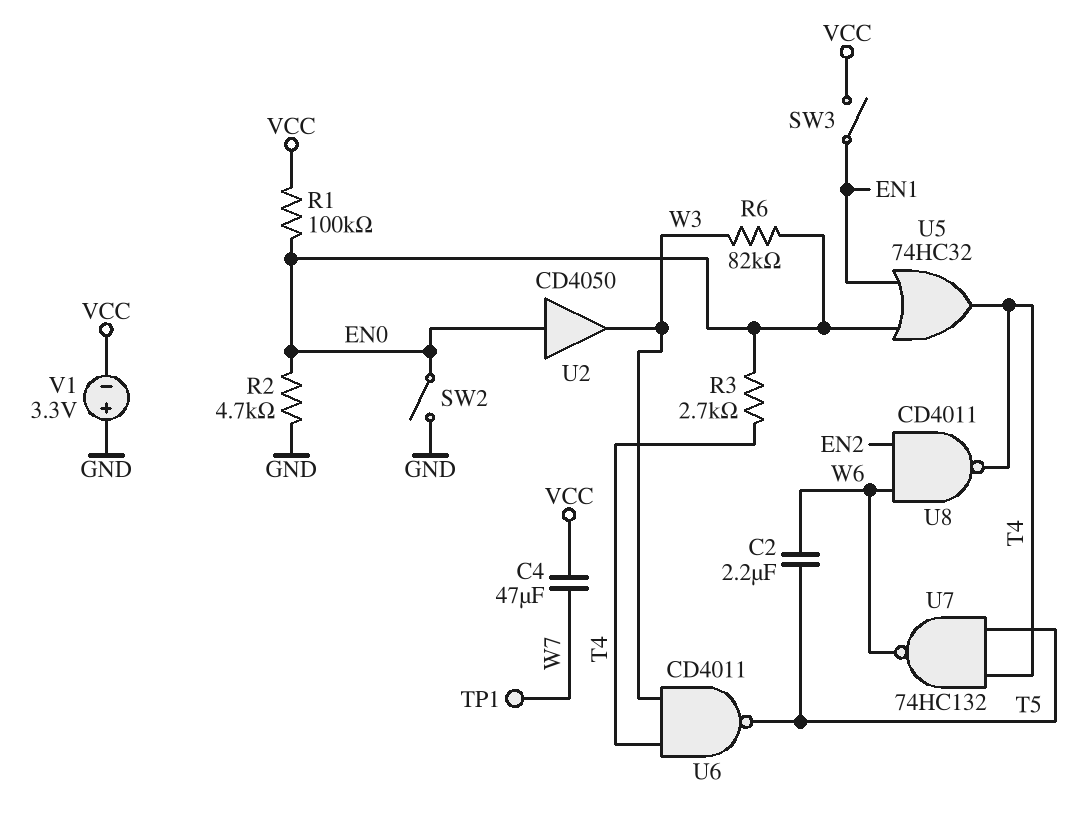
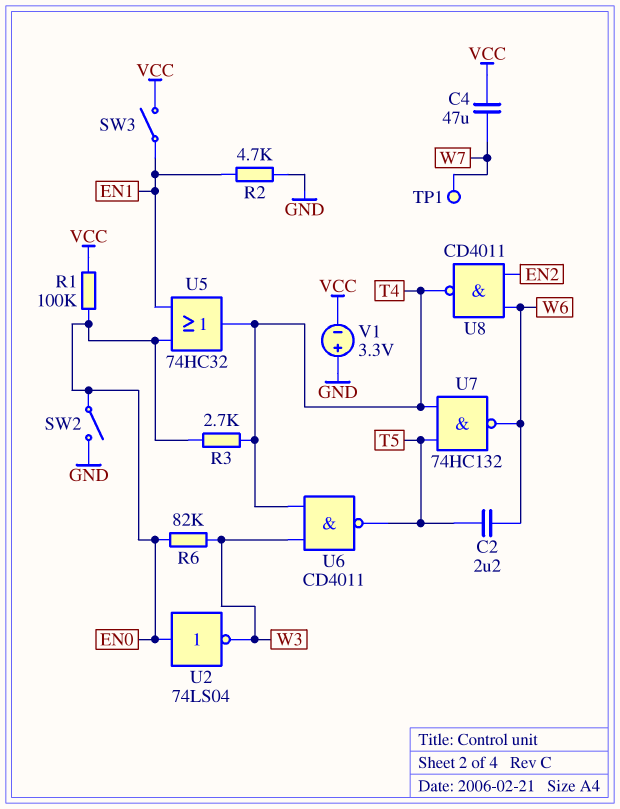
R2: 4.7k (EN0, GND) -> 4.7k (EN1, GND)
U2: buffer CD4050 (in EN0, out W3) -> NOT 74LS04 (in EN0, out W3)

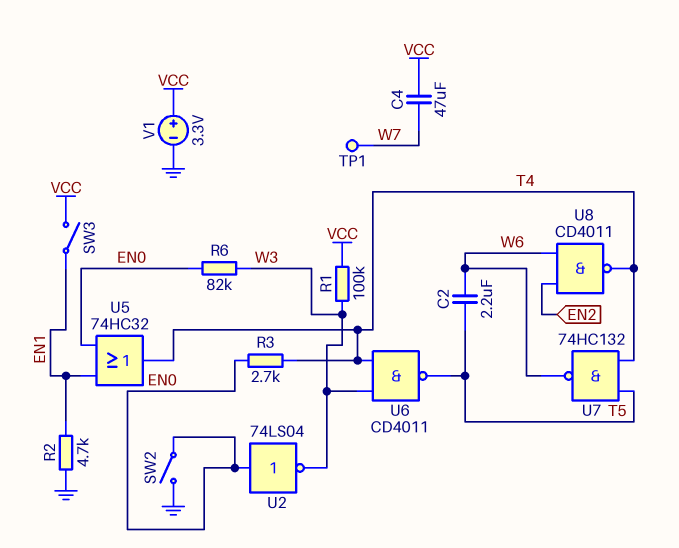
R1: 100k (EN0, VCC) -> 100k (VCC, W3)
V1: 3.3V (plus GND, minus VCC) -> 3.3V (plus VCC, minus GND)

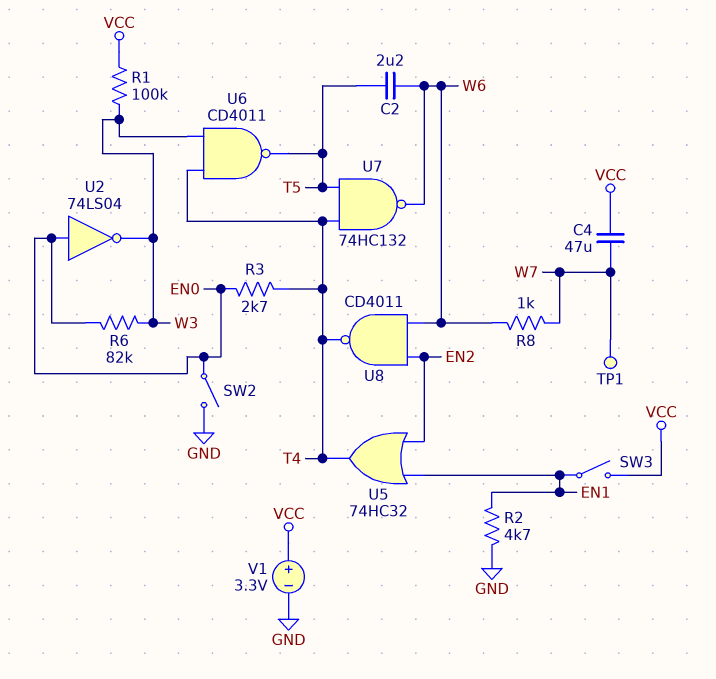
R8: none -> 1k (W6, W7)
U5: OR 74HC32 (in EN0, in EN1, out T4) -> OR 74HC32 (in EN1, in EN2, out T4)

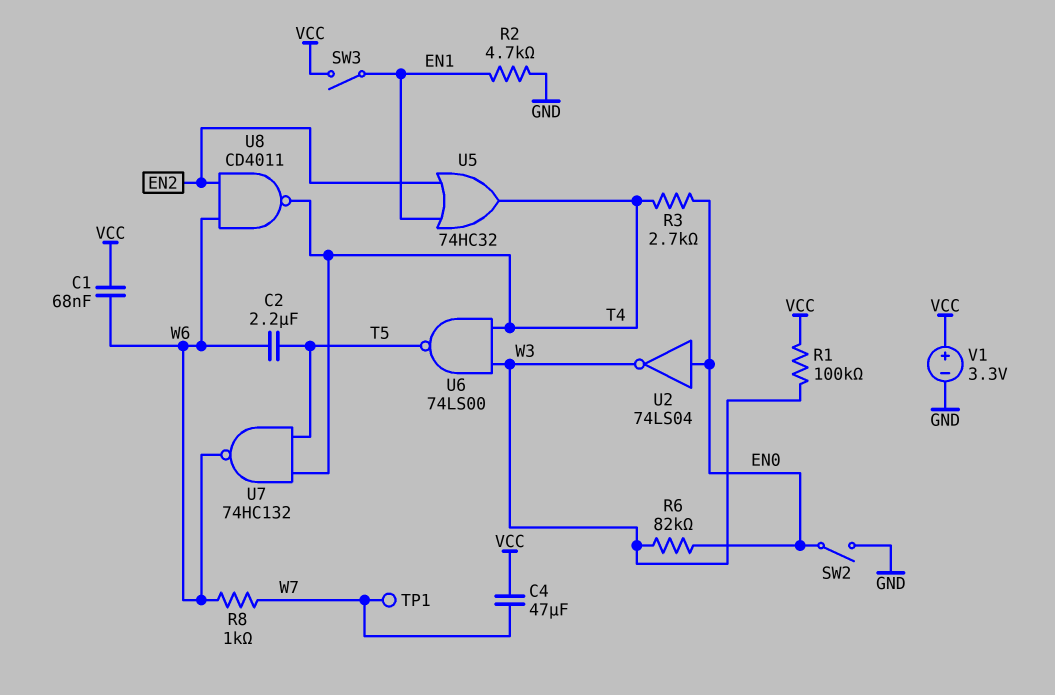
C1: none -> 68nF (VCC, W6)
U6: NAND CD4011 (in T4, in W3, out T5) -> NAND 74LS00 (in T4, in W3, out T5)

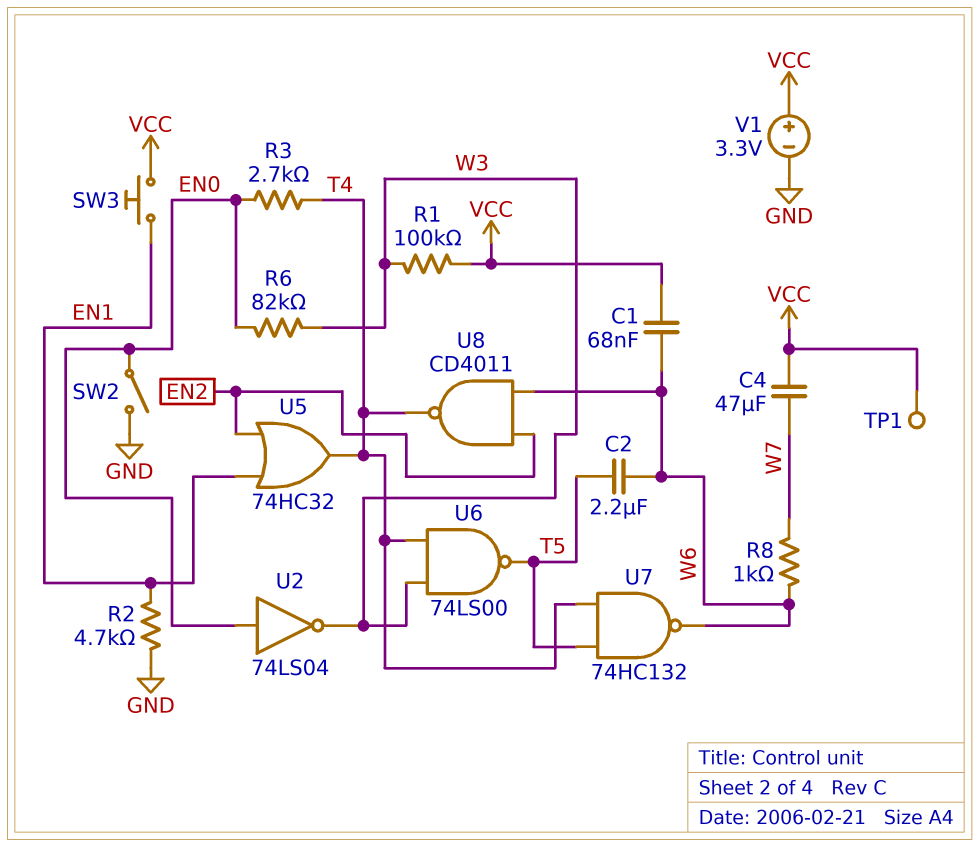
SW3: switch (EN1, VCC) -> button (EN1, VCC)
TP1: test point (W7) -> test point (VCC)

